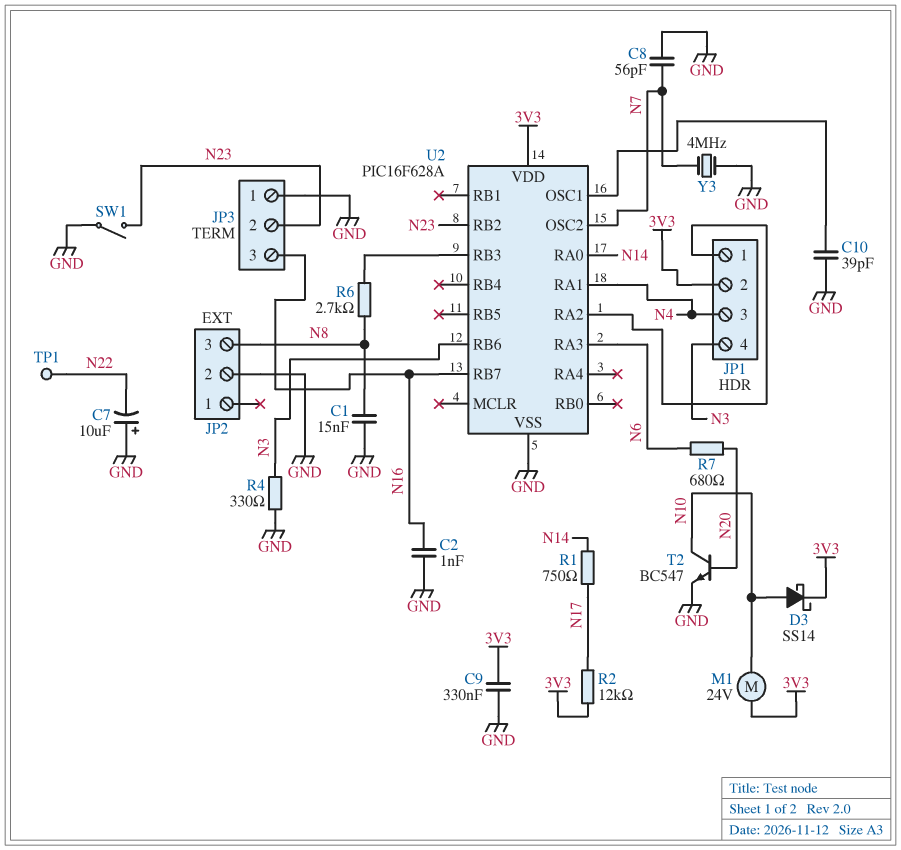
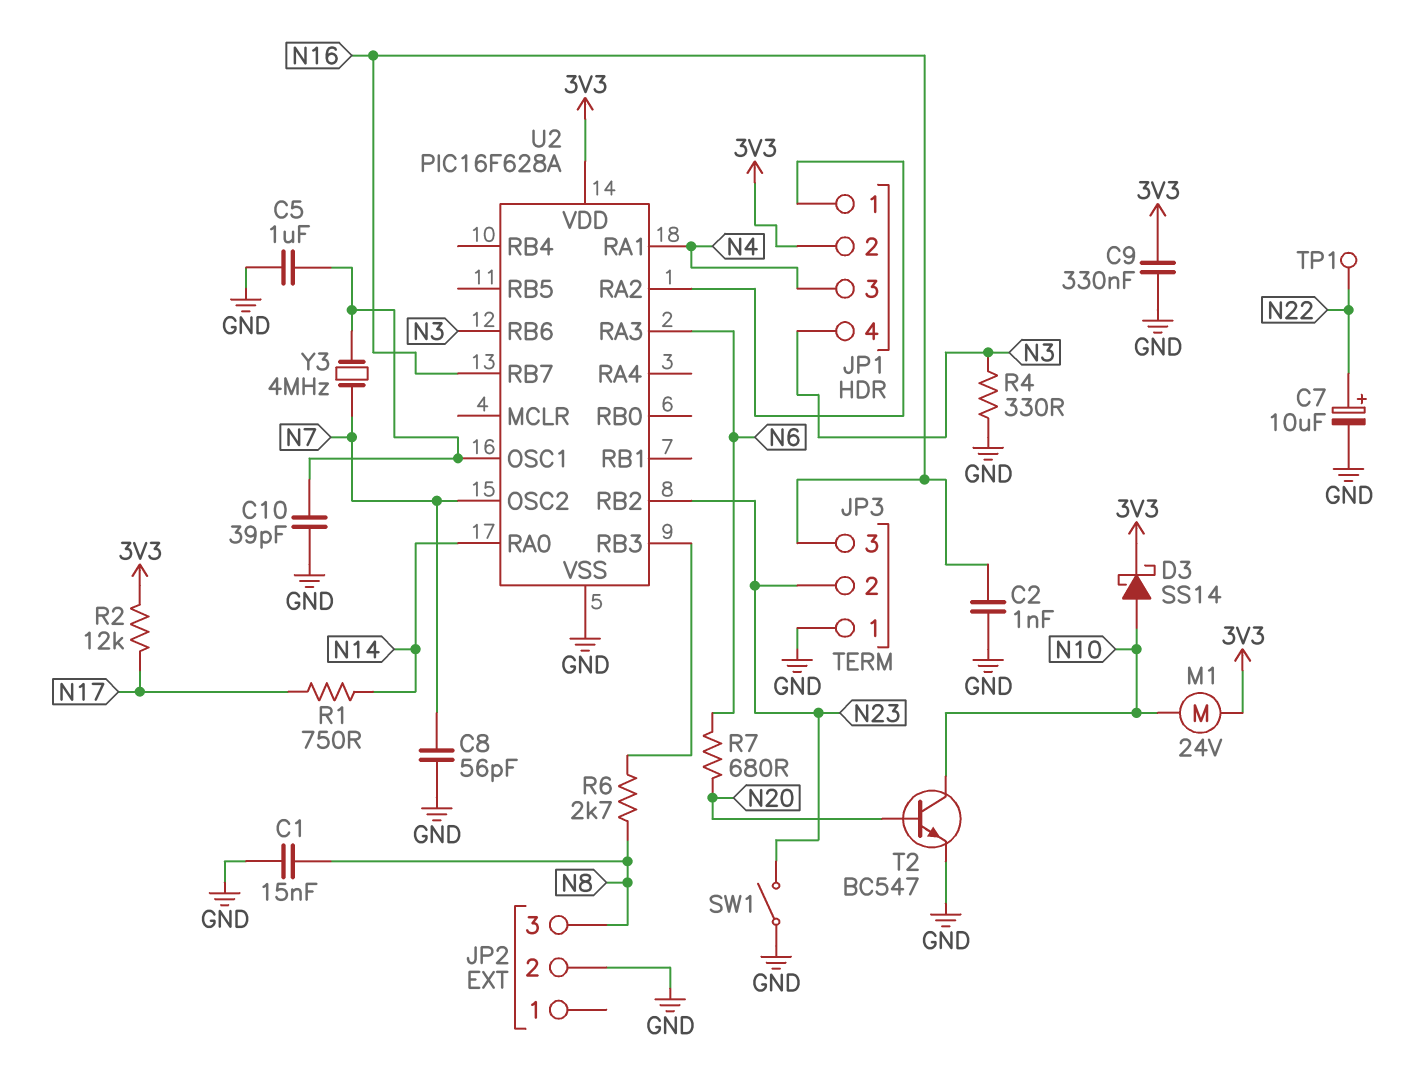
C5: none -> 1uF (GND, U2/OSC1)
C7: 10uF (plus GND, minus N22) -> 10uF (plus N22, minus GND)
Y3: 4MHz (GND, N7) -> 4MHz (N7, U2/OSC1)

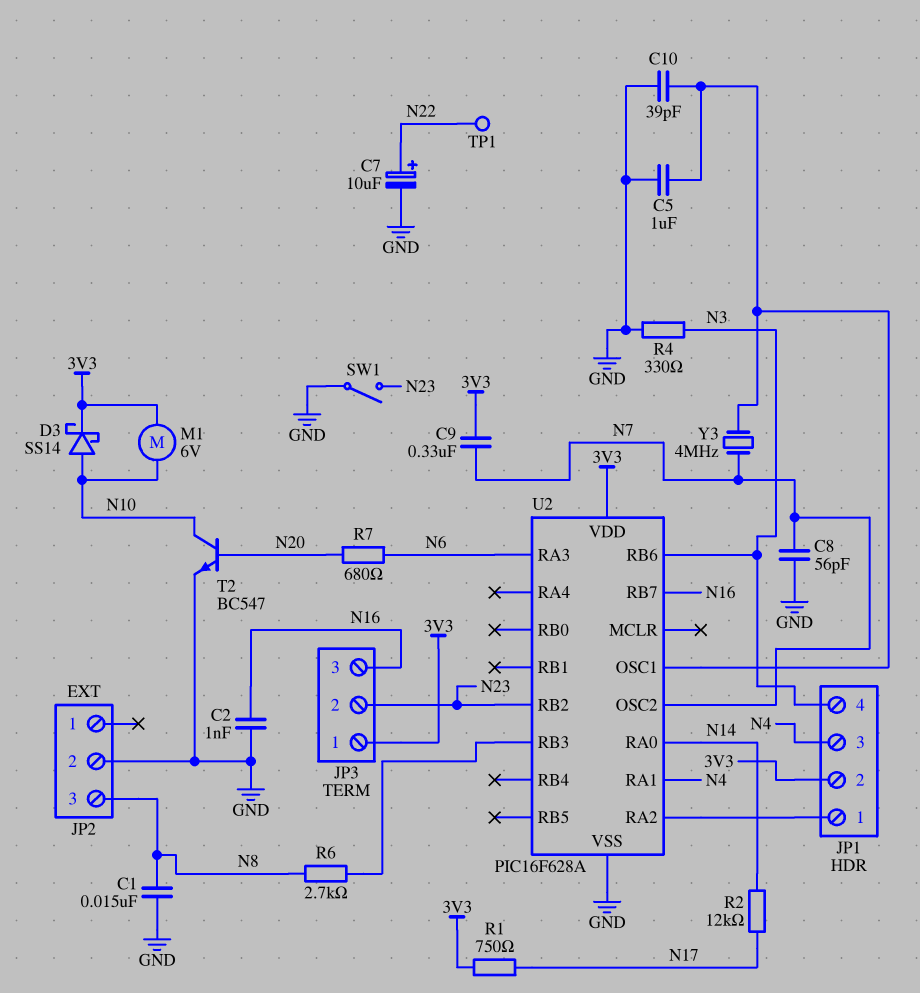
C9: 330nF (3V3, GND) -> 330nF (3V3, N7)
JP3 pin 1: GND -> 3V3
M1: motor 24V (3V3, N10) -> motor 6V (3V3, N10)
R1: 750 (N14, N17) -> 750 (3V3, N17)
R2: 12k (3V3, N17) -> 12k (N14, N17)

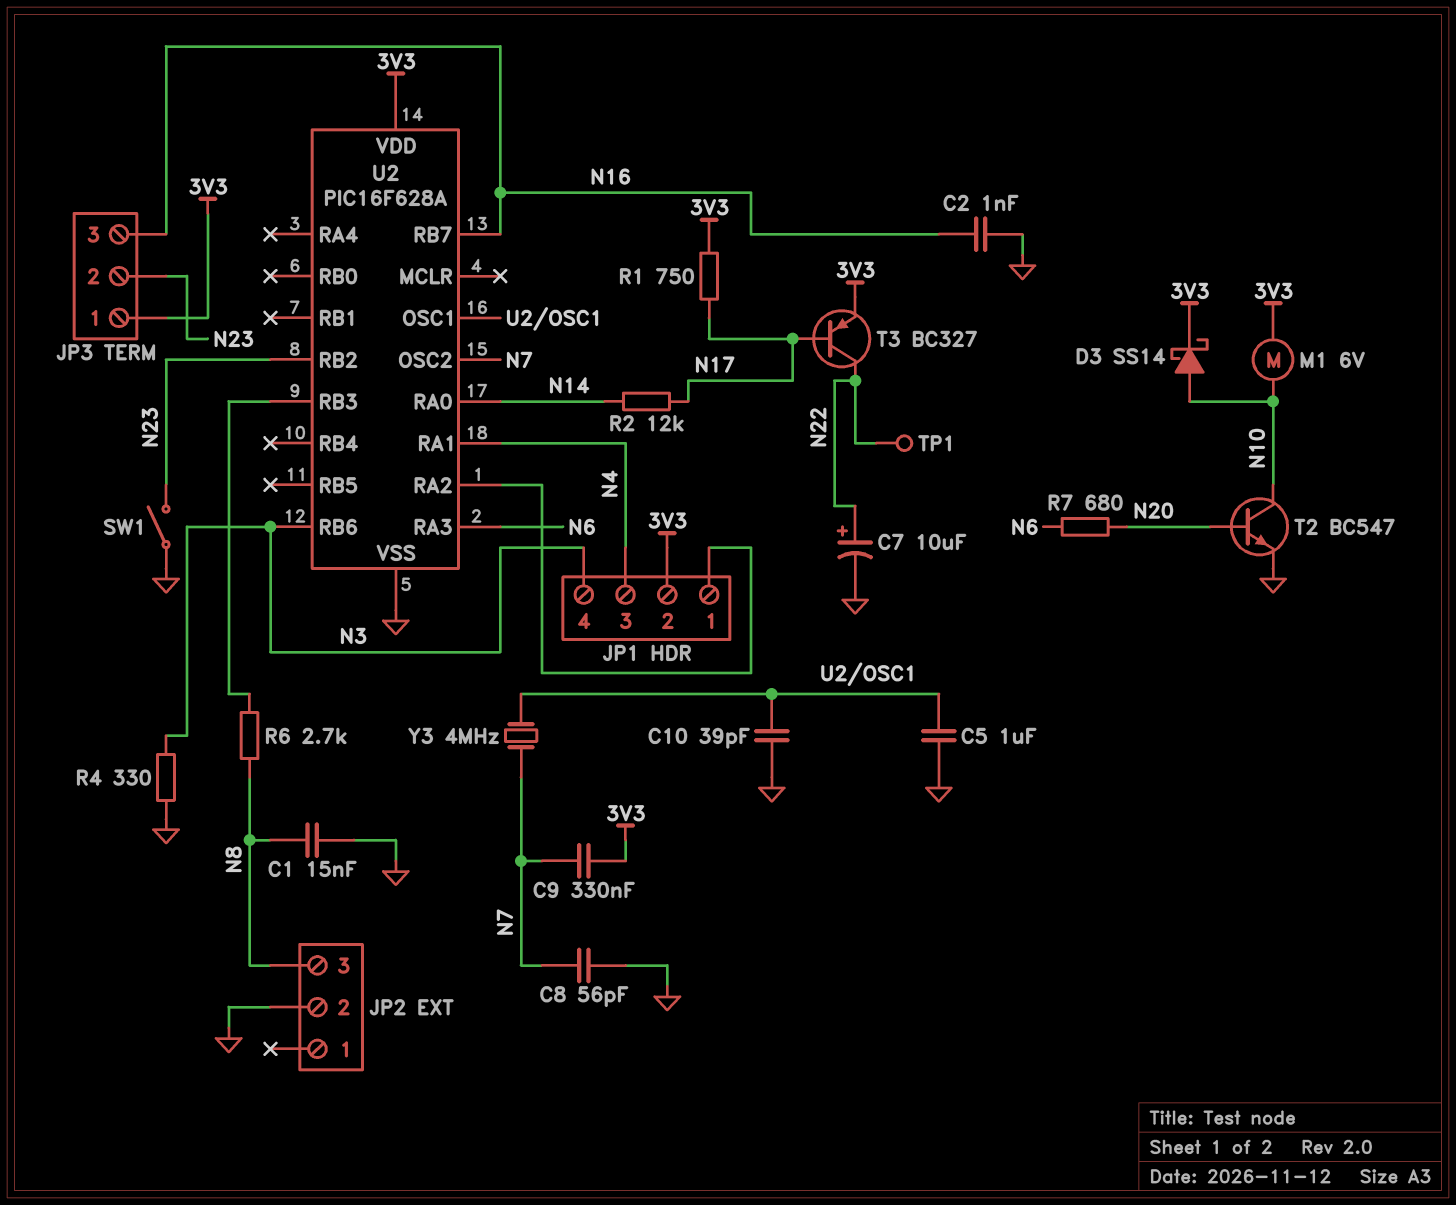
T3: none -> PNP BC327 (B N17, C N22, E 3V3)

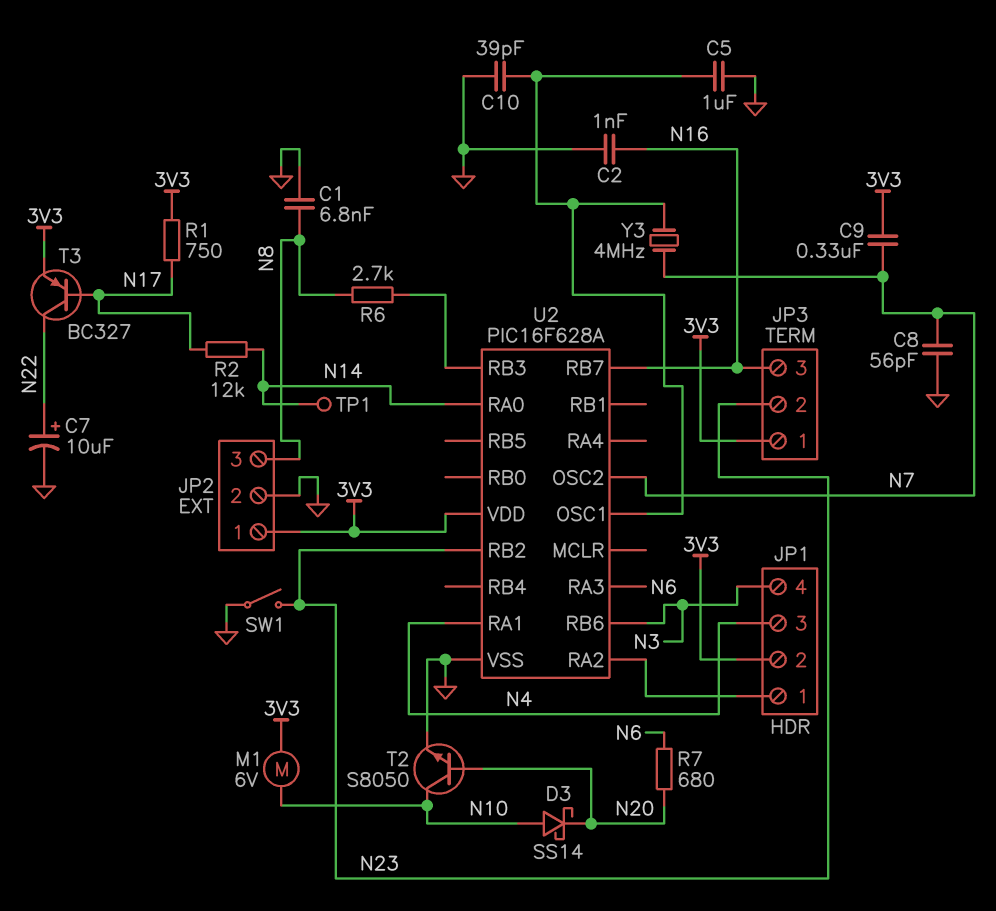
C1: 15nF (GND, N8) -> 6.8nF (GND, N8)
D3: schottky SS14 (A N10, K 3V3) -> schottky SS14 (A N10, K N20)
JP2 pin 1: none -> 3V3
R4: 330 (GND, N3) -> none
T2: NPN BC547 (B N20, C N10, E GND) -> NPN S8050 (B N20, C N10, E GND)
TP1: test point (N22) -> test point (N14)

